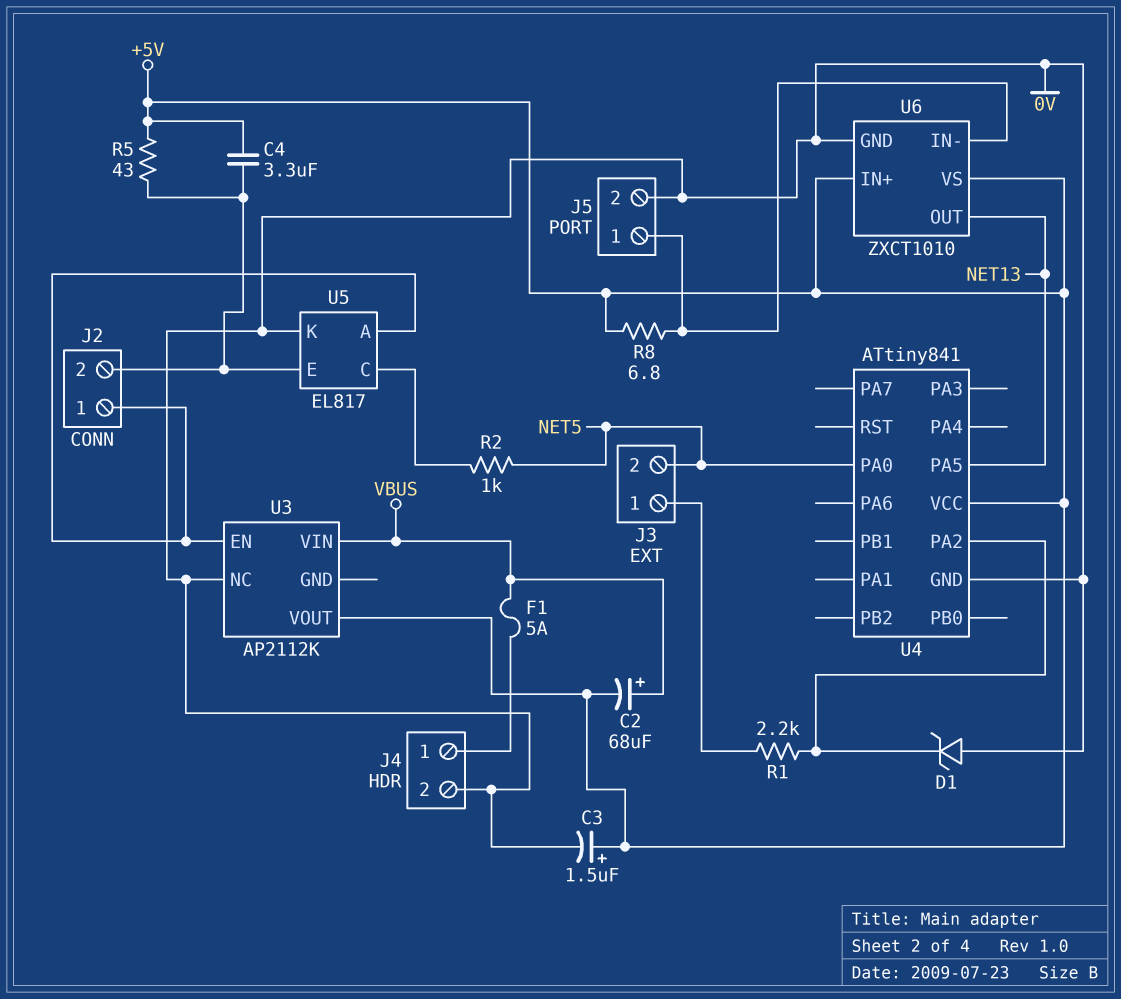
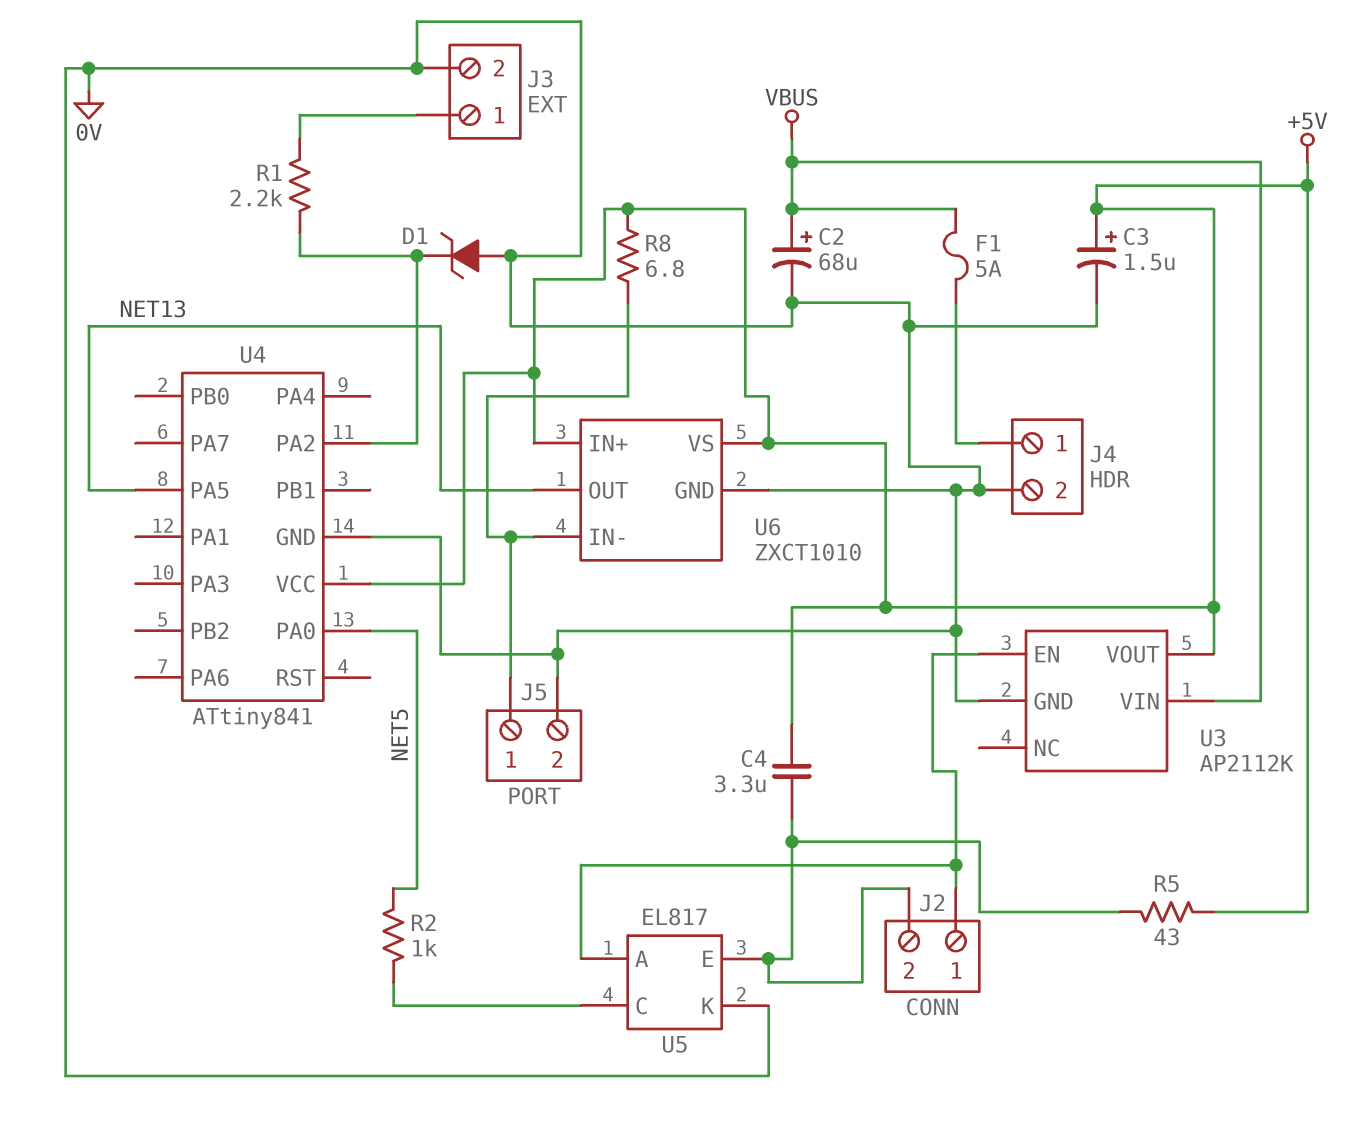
C2: 68uF (plus VBUS, minus +5V) -> 68uF (plus VBUS, minus 0V)
J3 pin 2: NET5 -> 0V
U3 pin GND: none -> 0V
U3 pin NC: 0V -> none

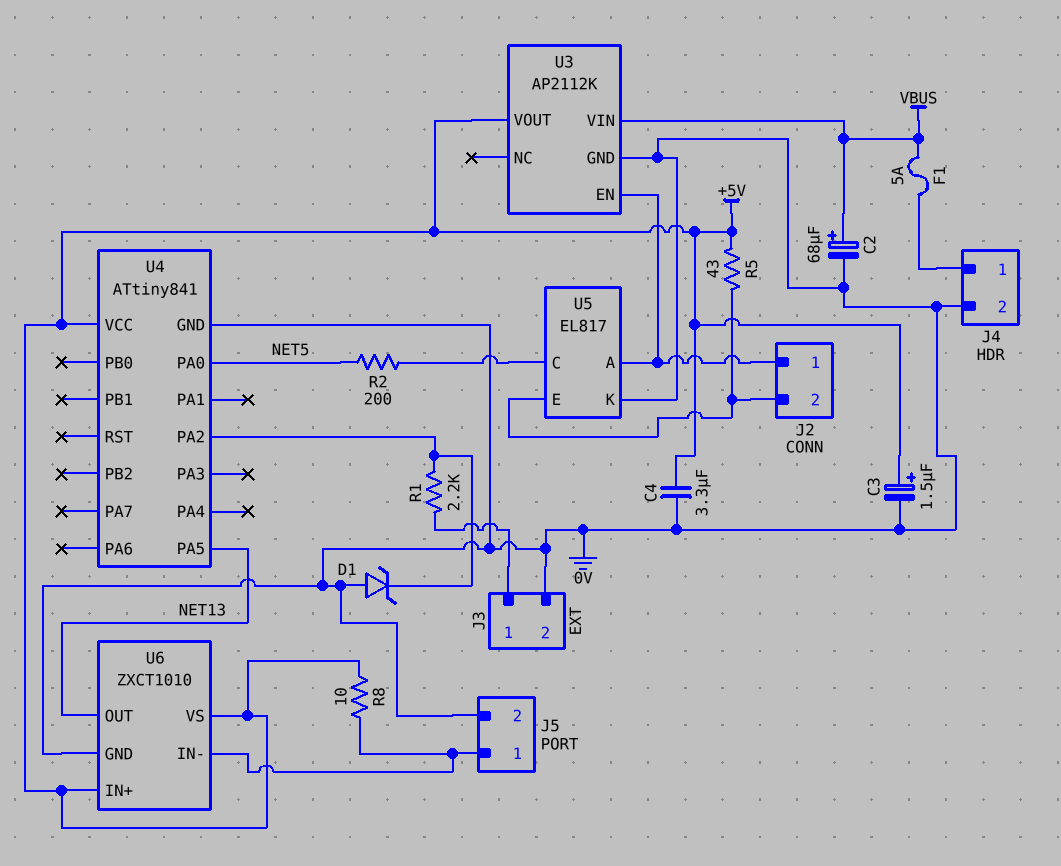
C4: 3.3uF (+5V, J2/2) -> 3.3uF (+5V, 0V)
R2: 1k (NET5, U5/C) -> 200 (NET5, U5/C)
R8: 6.8 (+5V, J5/1) -> 10 (+5V, J5/1)

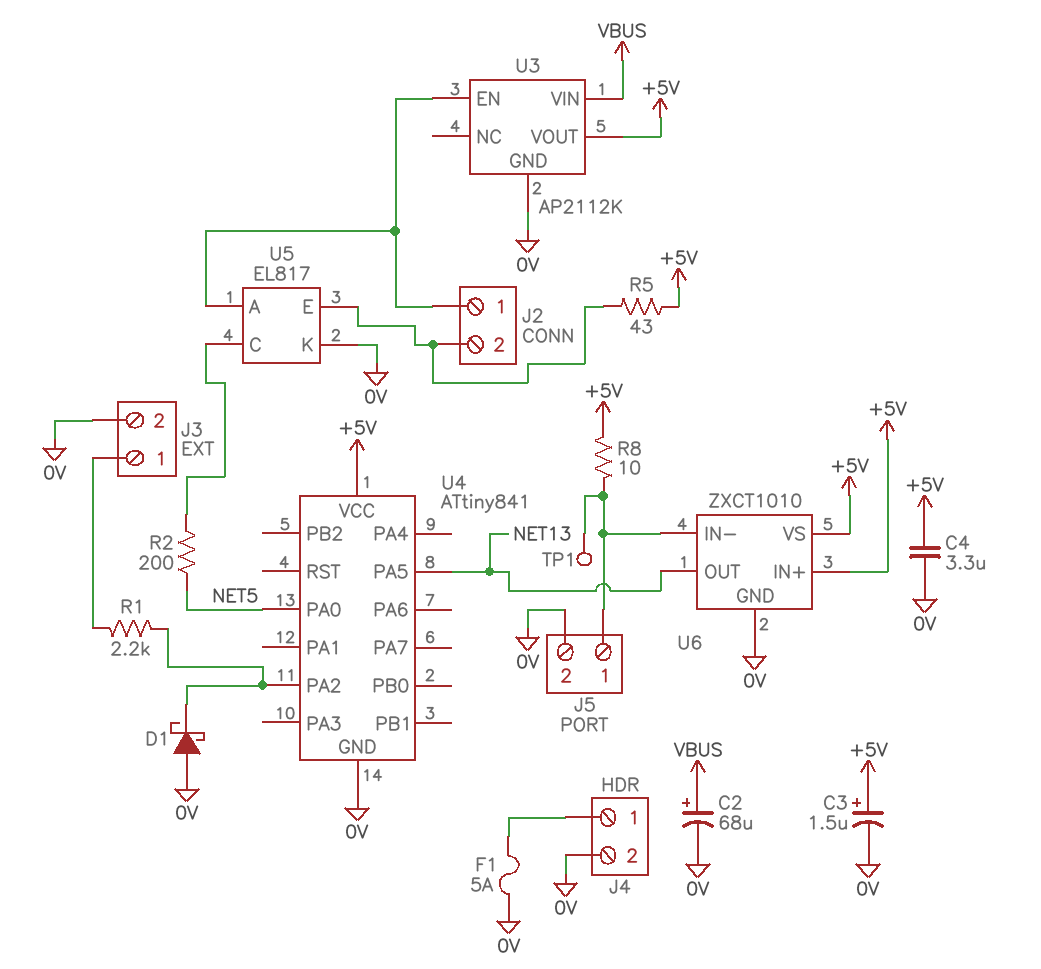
D1: zener (A 0V, K U4/PA2) -> schottky (A 0V, K U4/PA2)
F1: 5A (J4/1, VBUS) -> 5A (0V, J4/1)
TP1: none -> test point (J5/1)

